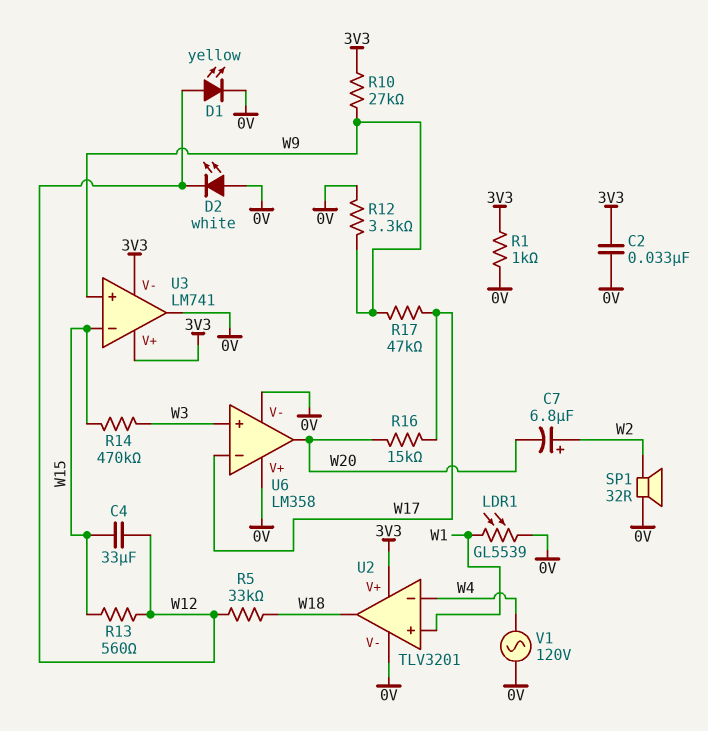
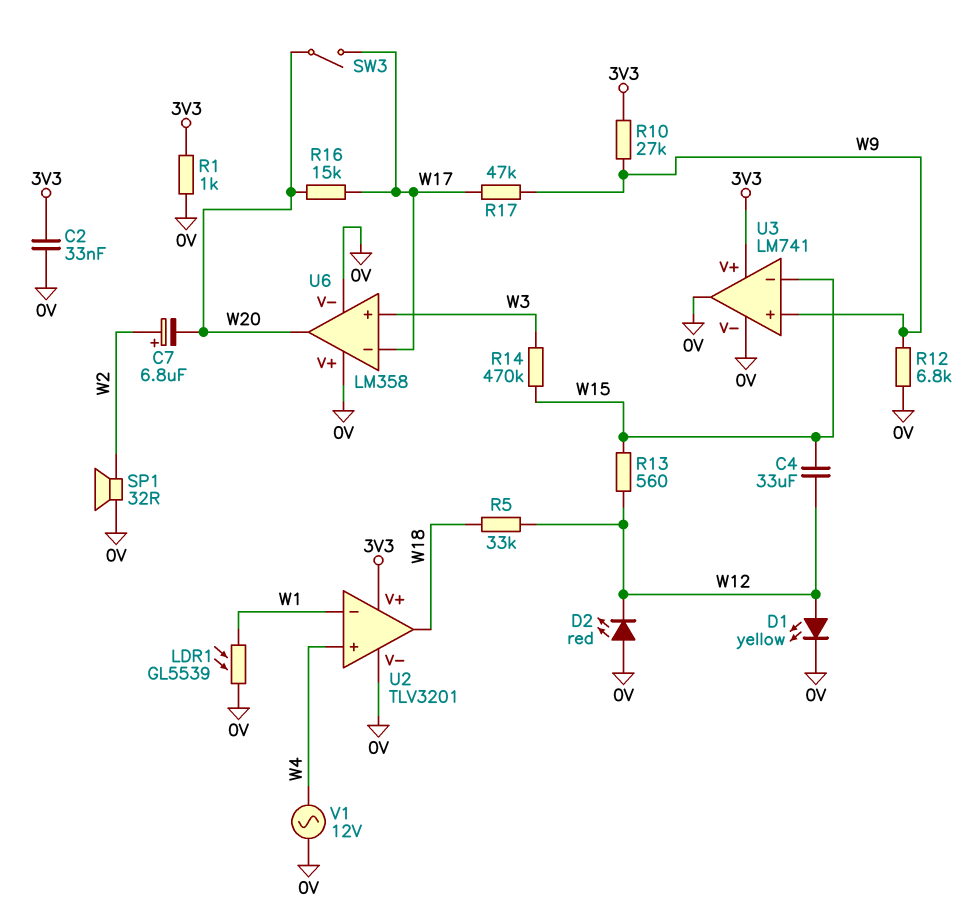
D2: LED white (A 0V, K W12) -> LED red (A 0V, K W12)
R12: 3.3k (0V, W9) -> 6.8k (0V, W9)
SW3: none -> switch (W17, W20)
U2 pin in+: W1 -> W4
U2 pin in-: W4 -> W1
U3 pin V-: 3V3 -> 0V
V1: AC 120V (0V, W4) -> AC 12V (0V, W4)

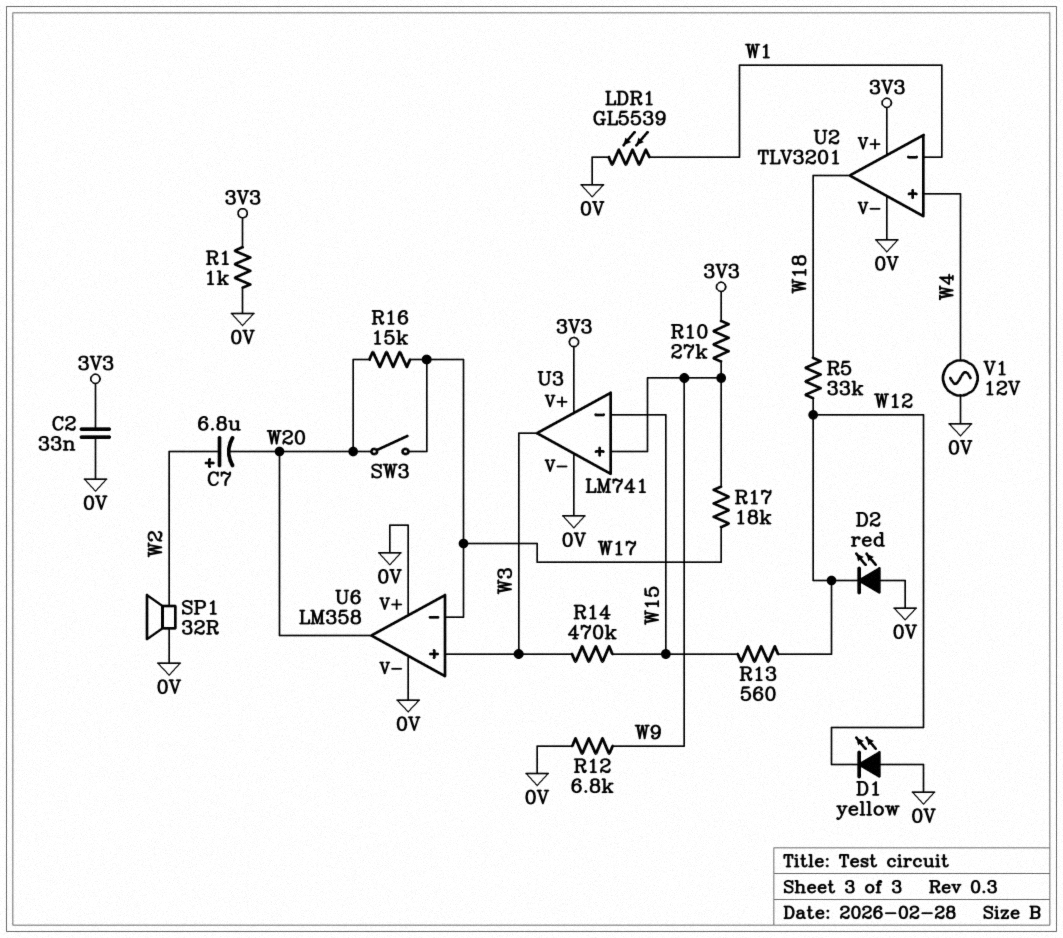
C4: 33uF (W12, W15) -> none
D1: LED yellow (A W12, K 0V) -> LED yellow (A 0V, K W12)
R17: 47k (W9, W17) -> 18k (W9, W17)
U3 pin out: 0V -> W3

